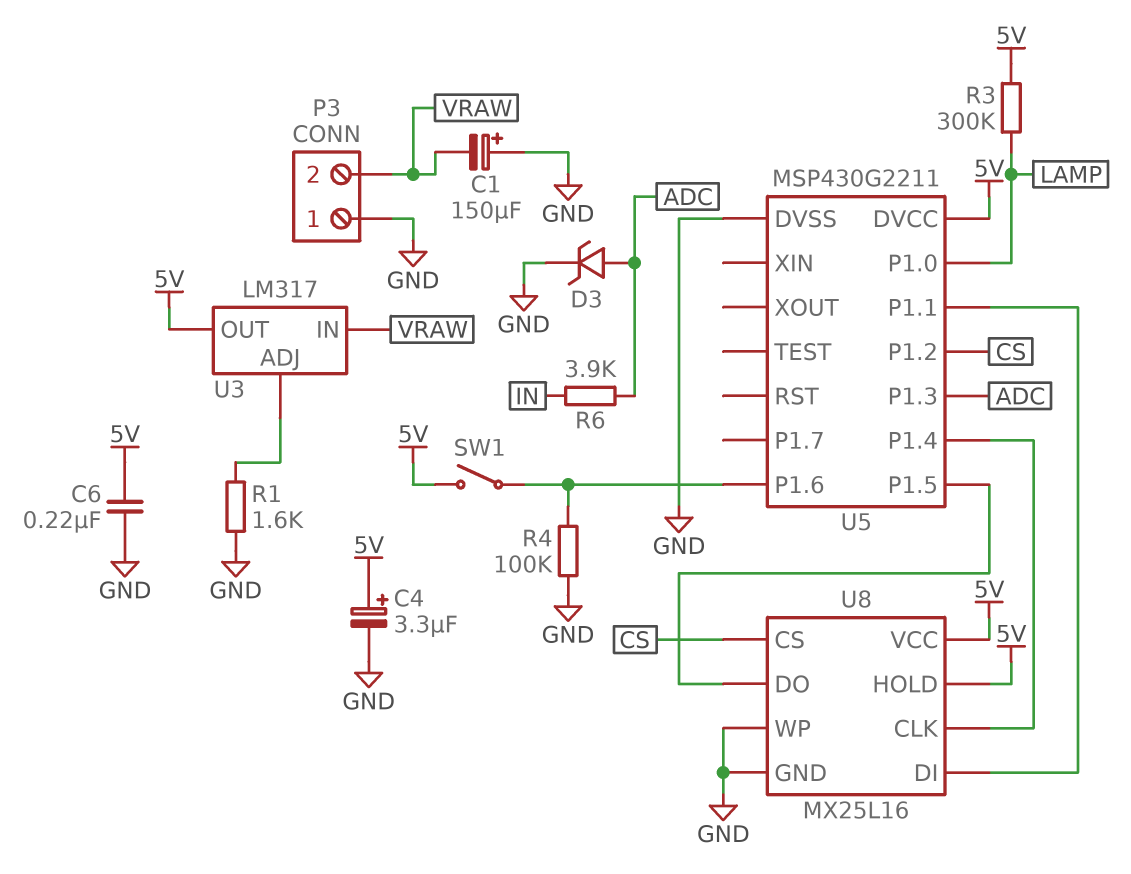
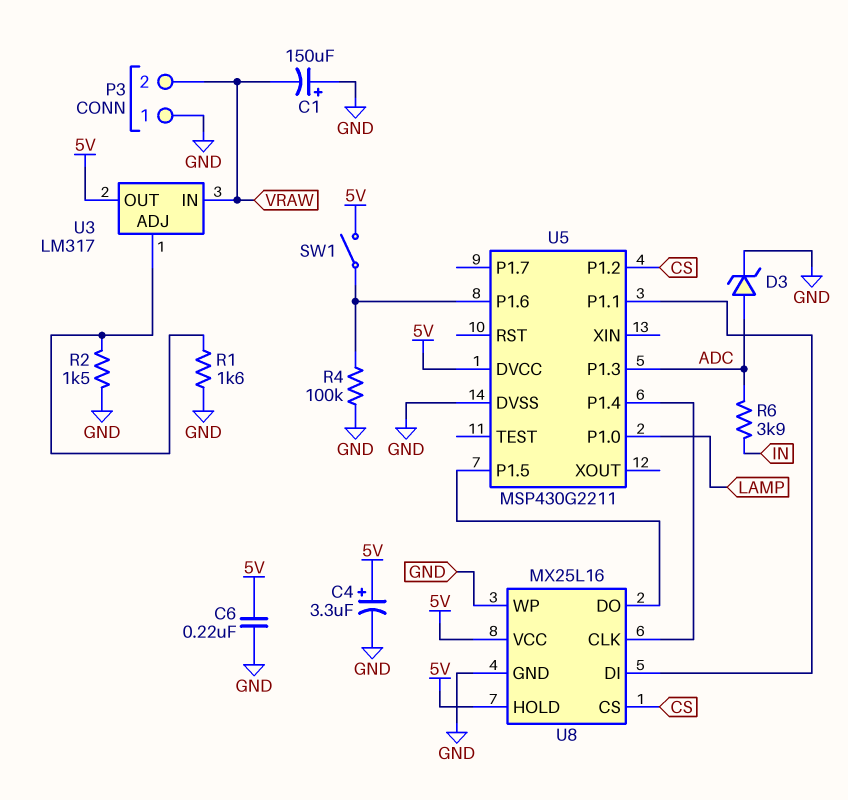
R2: none -> 1.5k (GND, U3/ADJ)
R3: 300k (5V, LAMP) -> none

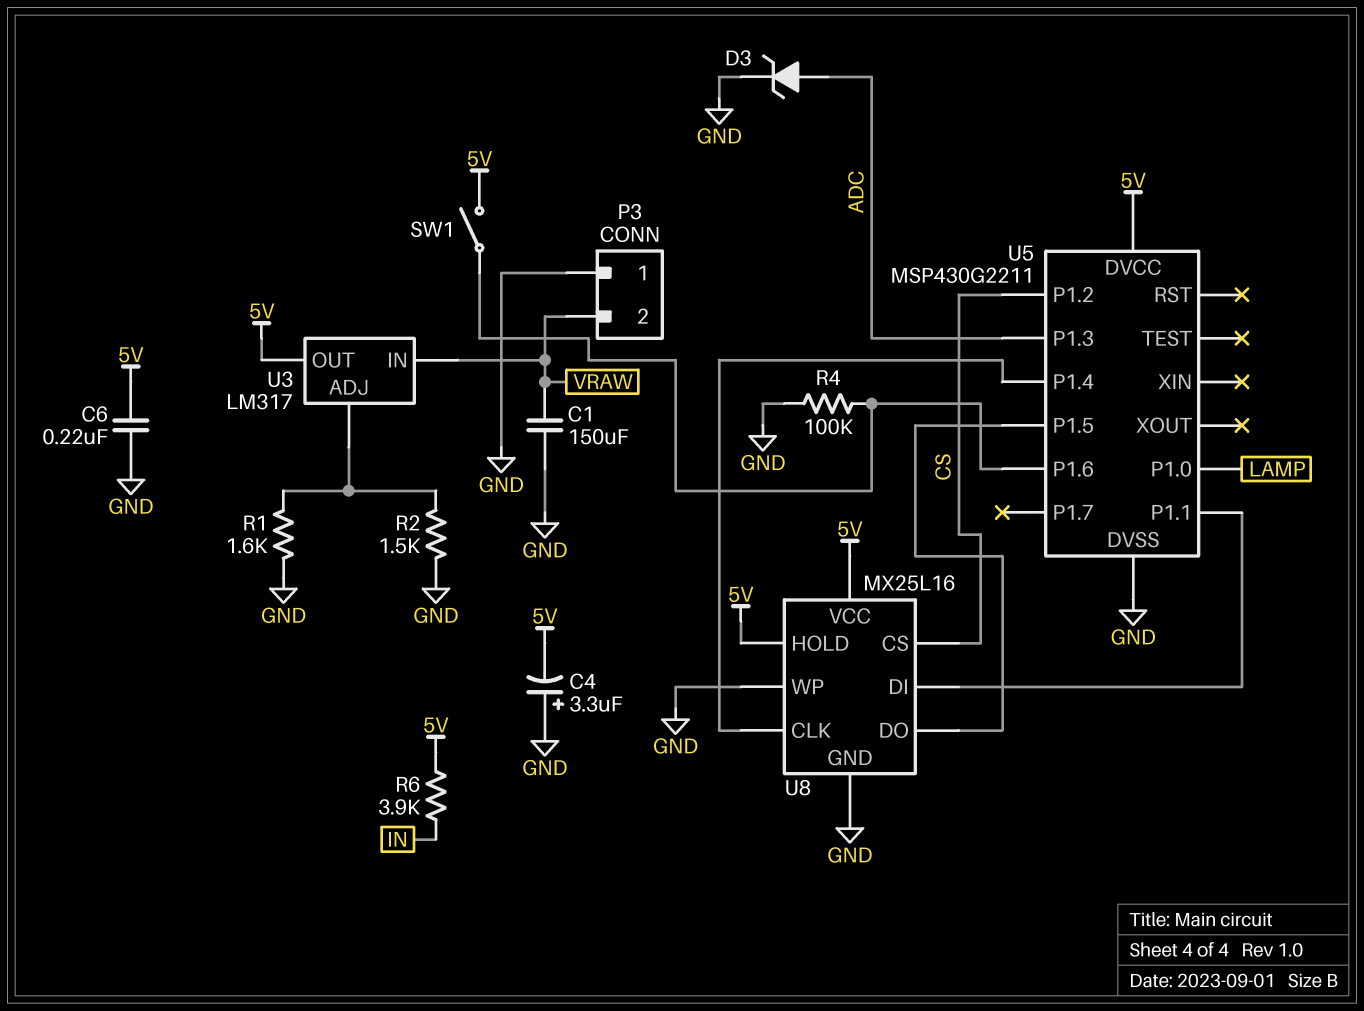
C1: 150uF (plus GND, minus VRAW) -> 150uF (GND, VRAW)
C4: 3.3uF (plus 5V, minus GND) -> 3.3uF (plus GND, minus 5V)
R6: 3.9k (ADC, IN) -> 3.9k (5V, IN)

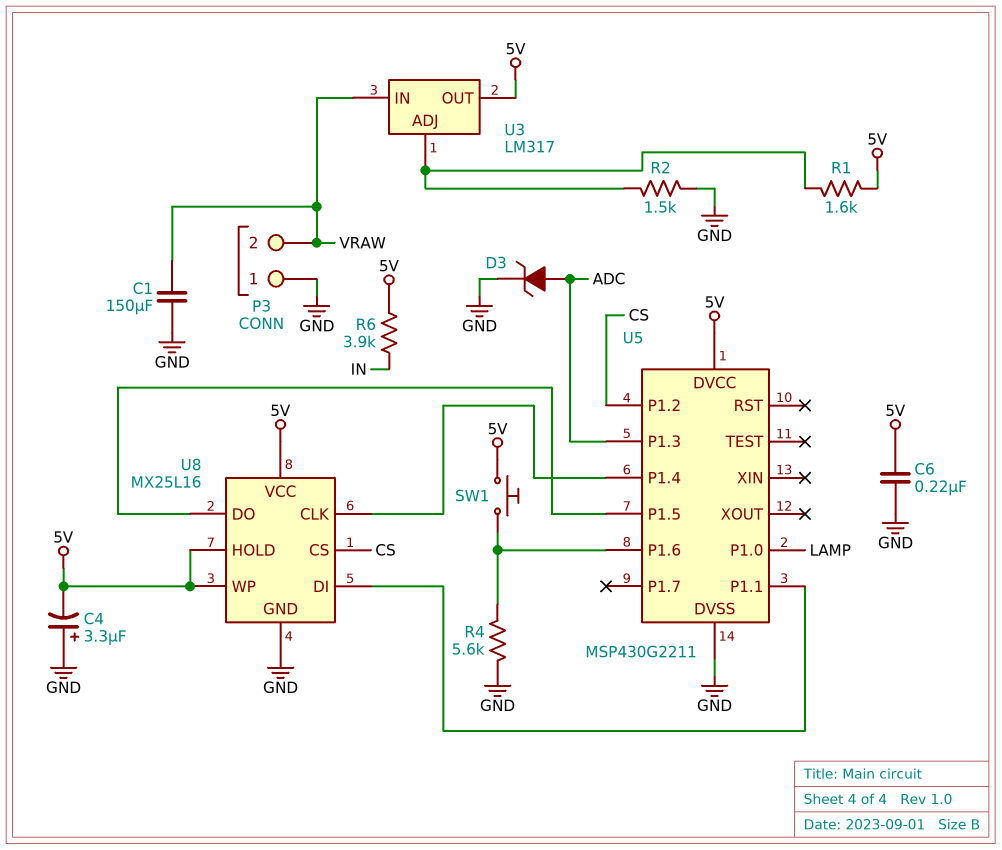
R1: 1.6k (GND, U3/ADJ) -> 1.6k (5V, U3/ADJ)
R4: 100k (GND, U5/P1.6) -> 5.6k (GND, U5/P1.6)
SW1: switch (5V, U5/P1.6) -> button (5V, U5/P1.6)
U8 pin WP: GND -> 5V

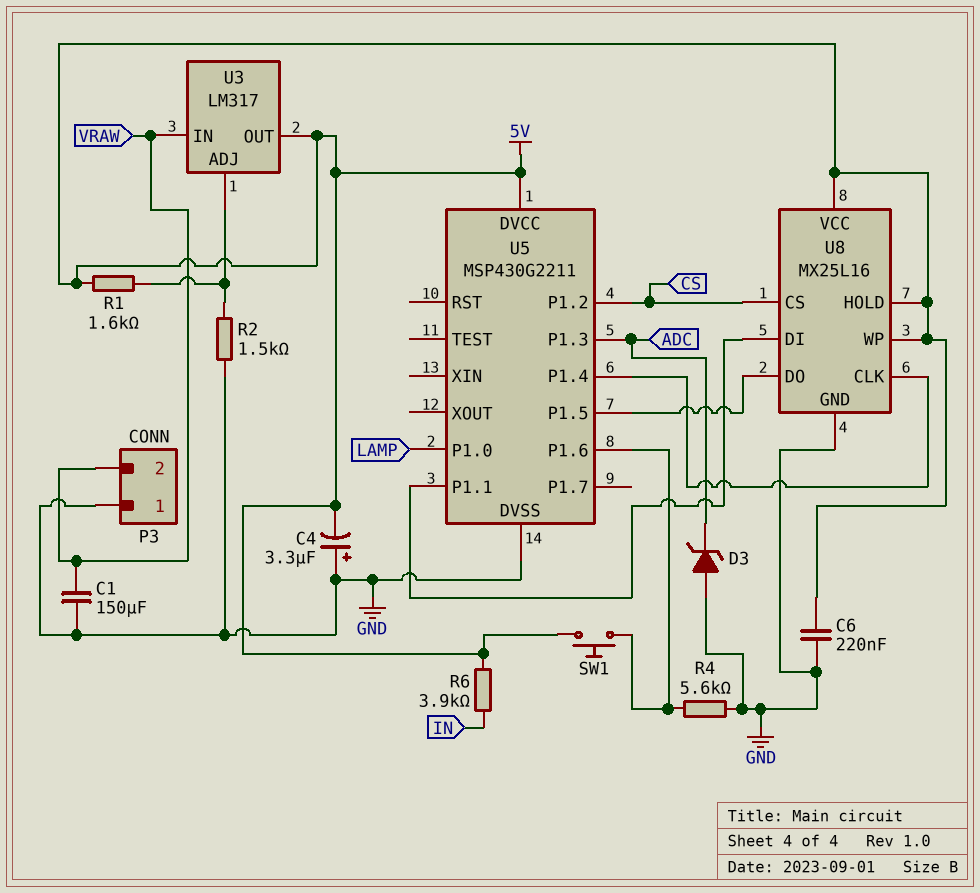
D3: zener (A ADC, K GND) -> zener (A GND, K ADC)

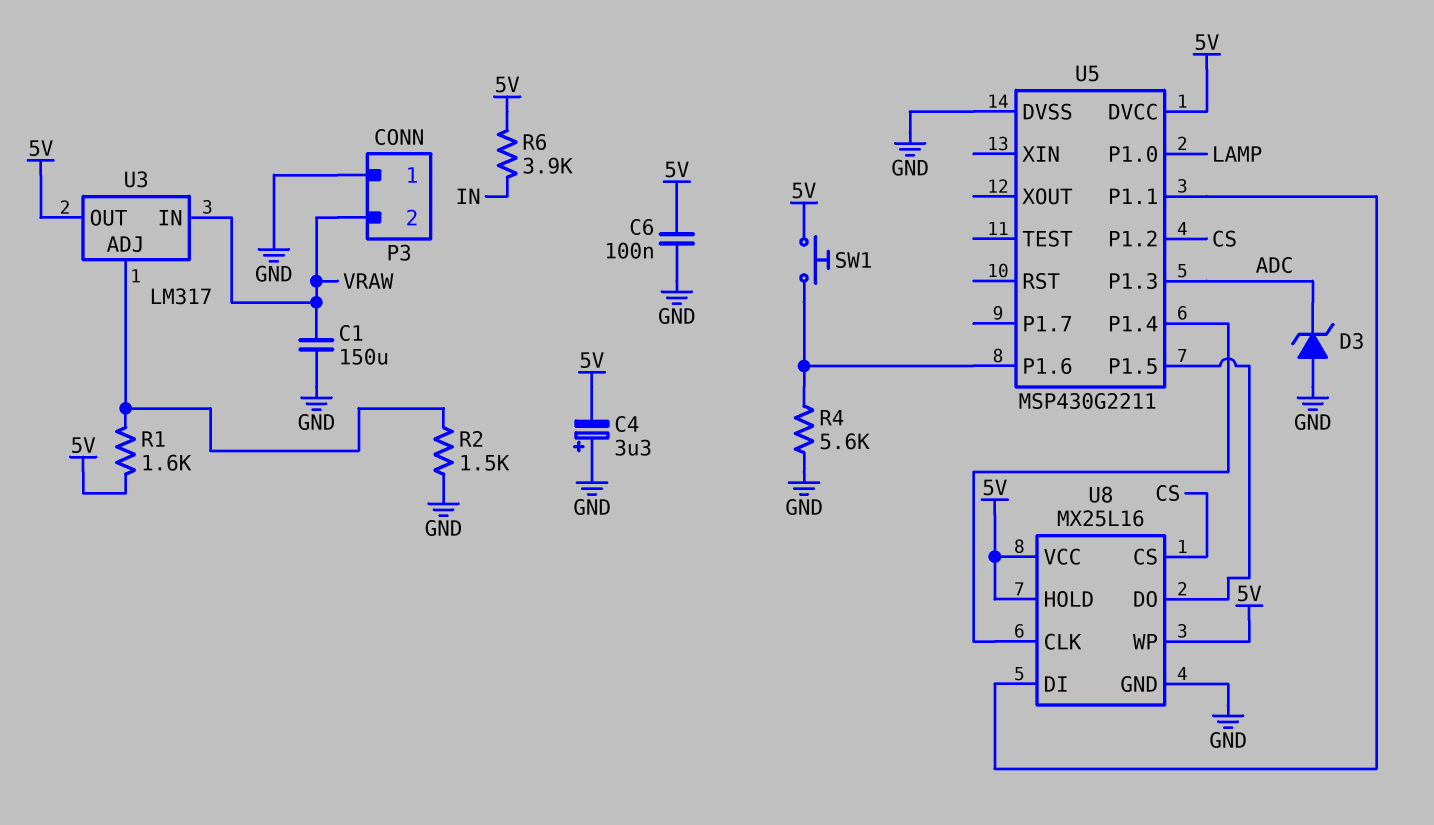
C6: 220nF (5V, GND) -> 100nF (5V, GND)

